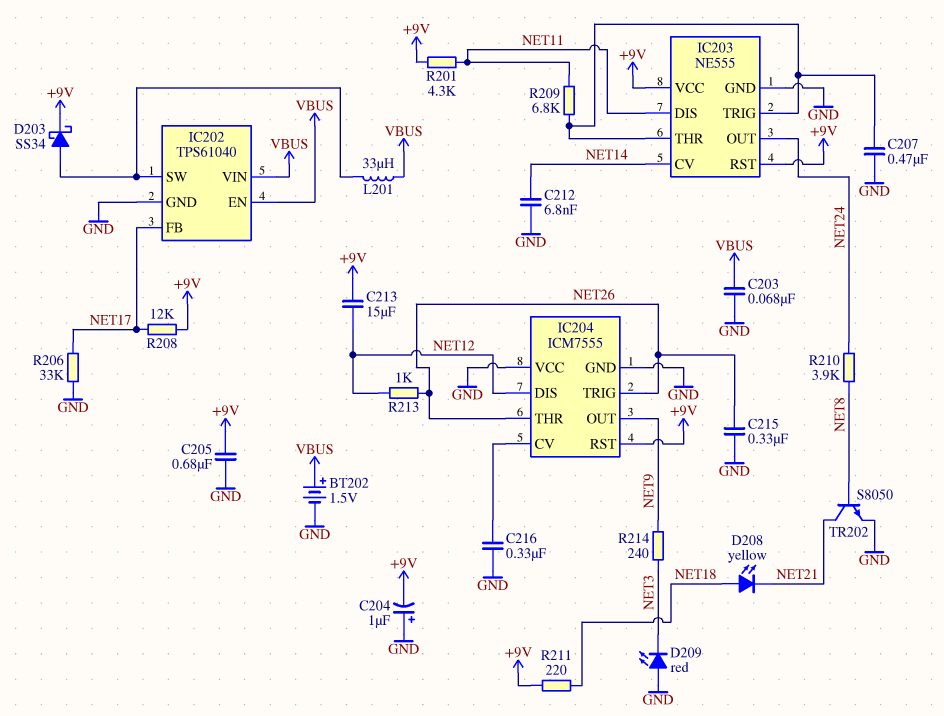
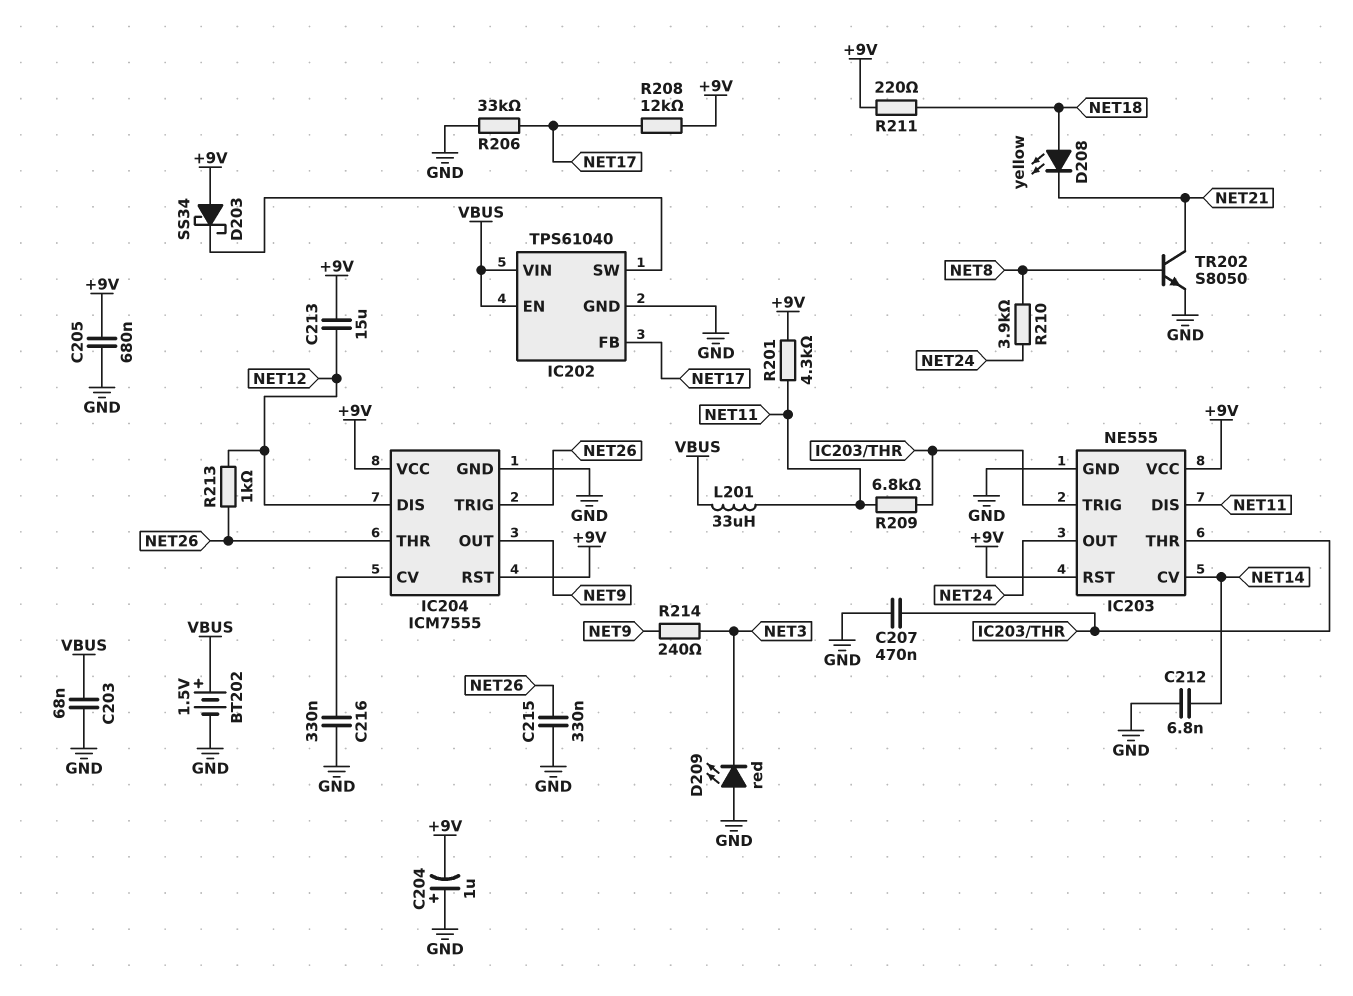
D203: schottky SS34 (A IC202/SW, K +9V) -> schottky SS34 (A +9V, K IC202/SW)
IC204 pin VCC: GND -> +9V
L201: 33uH (IC202/SW, VBUS) -> 33uH (NET11, VBUS)

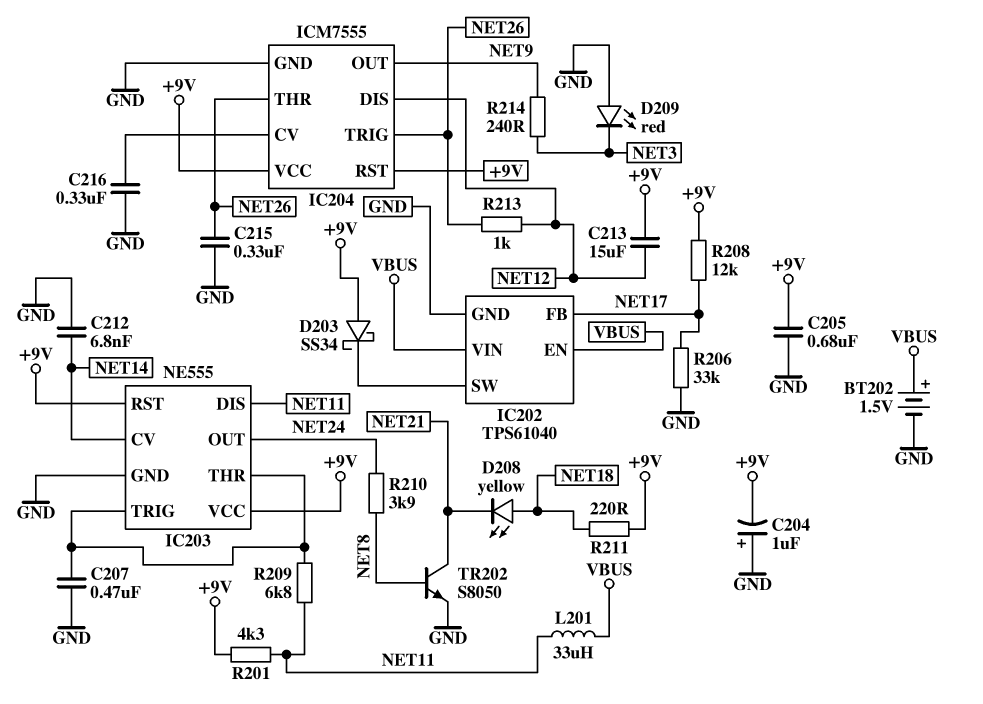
C203: 68nF (GND, VBUS) -> none

